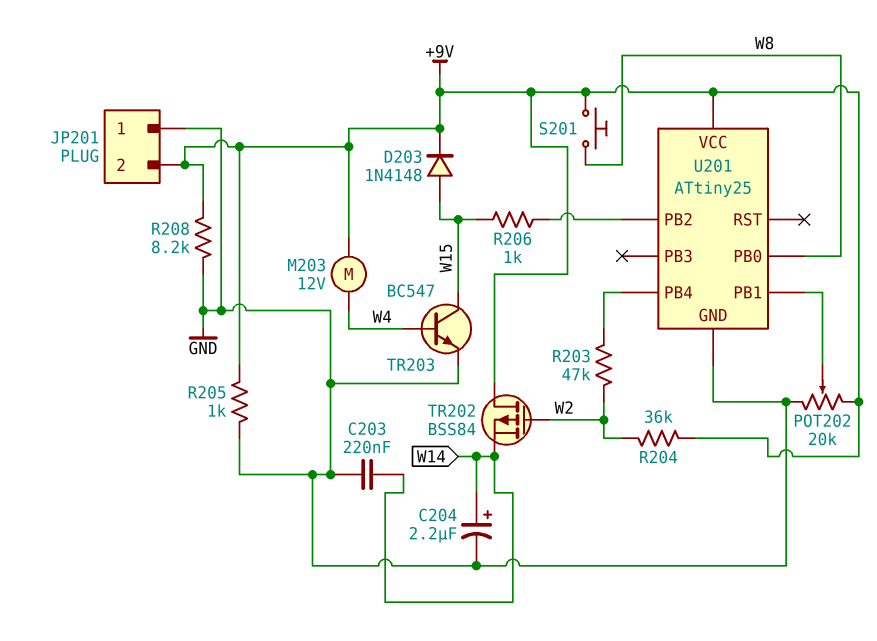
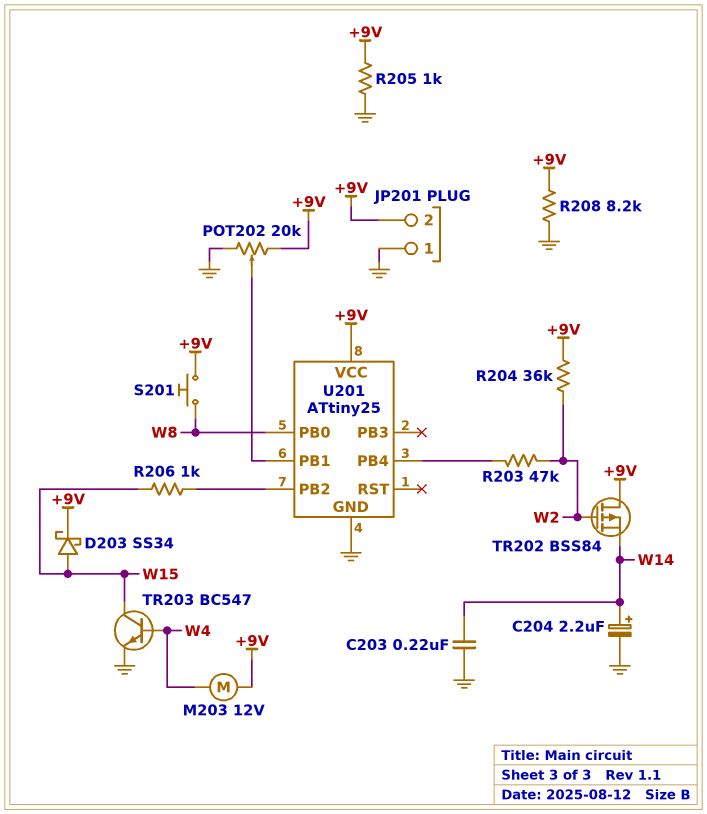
D203: diode 1N4148 (A W15, K +9V) -> schottky SS34 (A W15, K +9V)

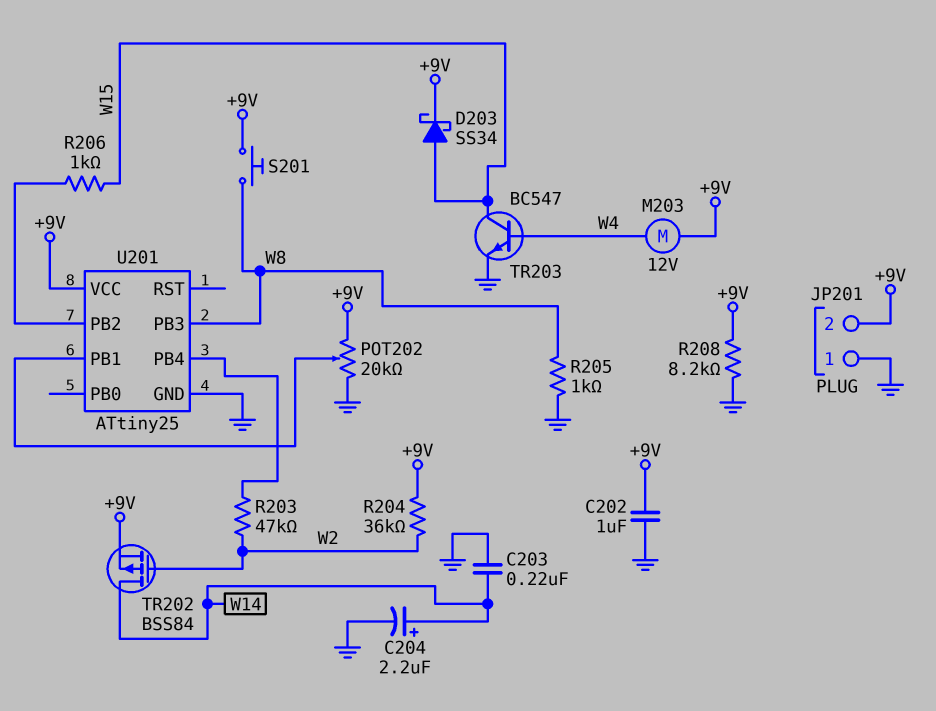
C202: none -> 1uF (+9V, GND)
R205: 1k (+9V, GND) -> 1k (GND, W8)
TR202: PMOS BSS84 (G W2, D +9V, S W14) -> PMOS BSS84 (G W2, D W14, S +9V)
U201 pin PB0: W8 -> none
U201 pin PB3: none -> W8

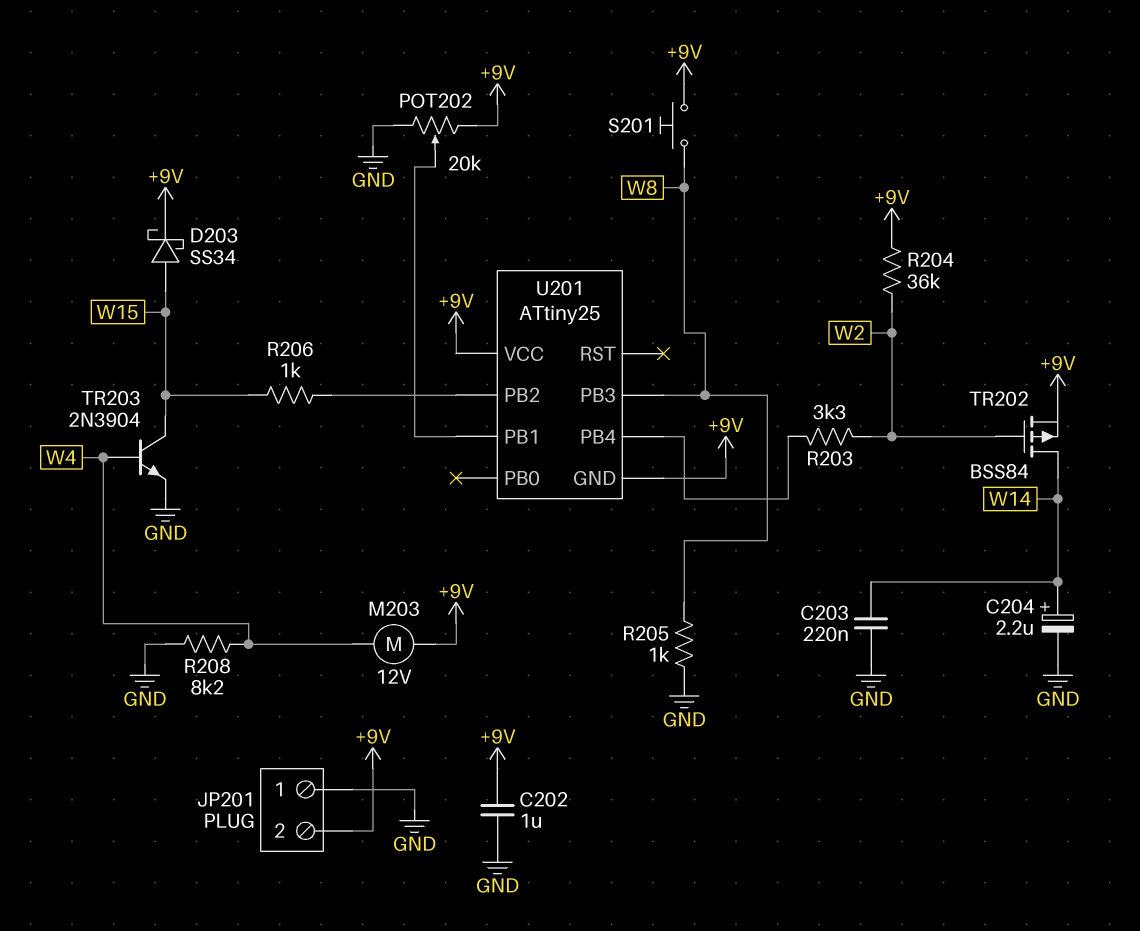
R203: 47k (U201/PB4, W2) -> 3.3k (U201/PB4, W2)
R208: 8.2k (+9V, GND) -> 8.2k (GND, W4)
TR203: NPN BC547 (B W4, C W15, E GND) -> NPN 2N3904 (B W4, C W15, E GND)
U201 pin GND: GND -> +9V

